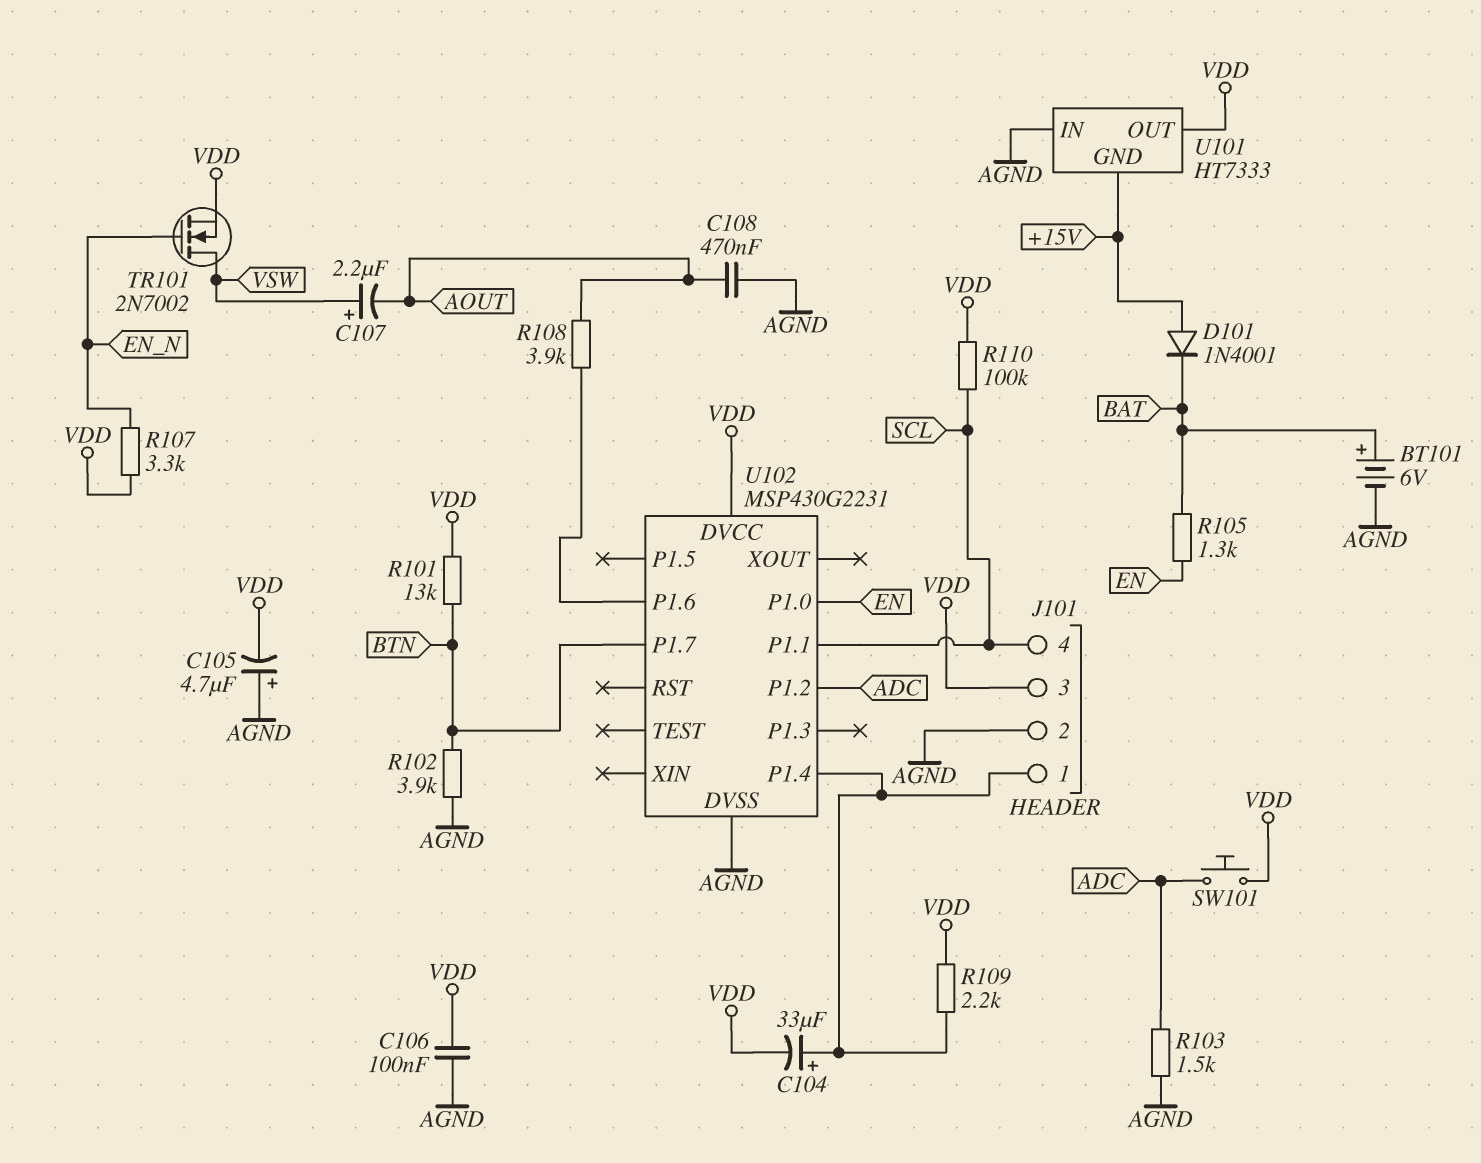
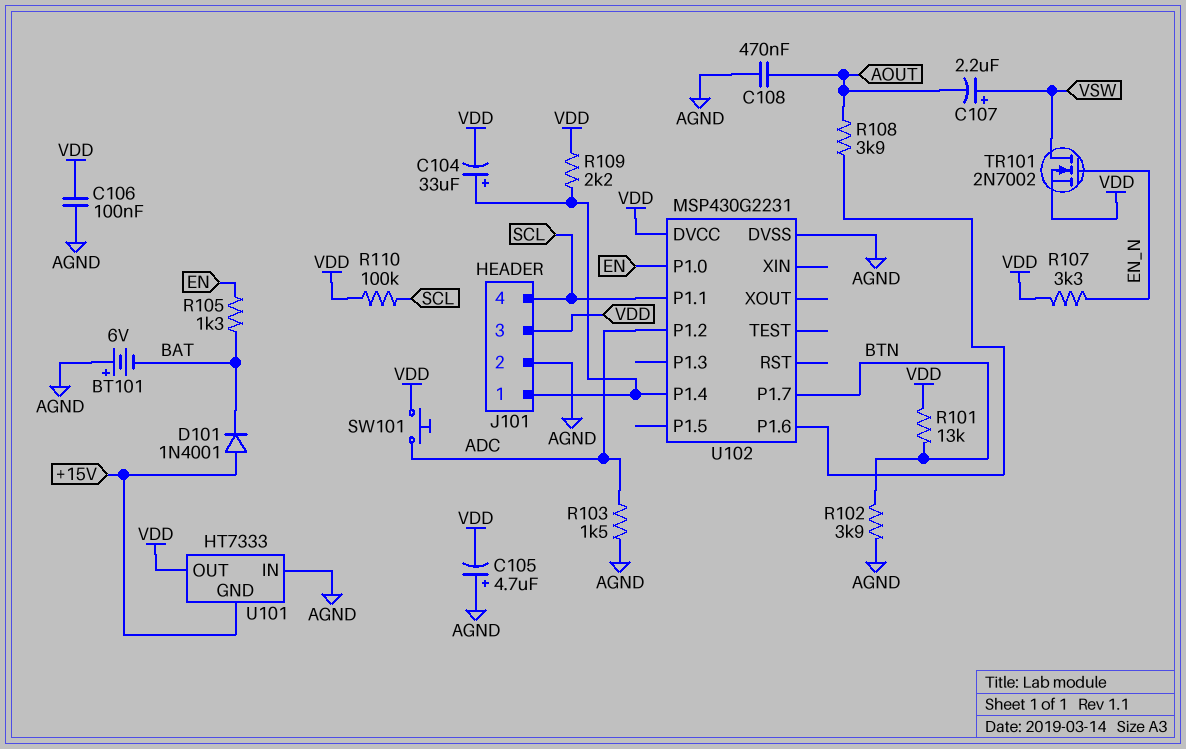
BT101: 6V (plus BAT, minus AGND) -> 6V (plus AGND, minus BAT)

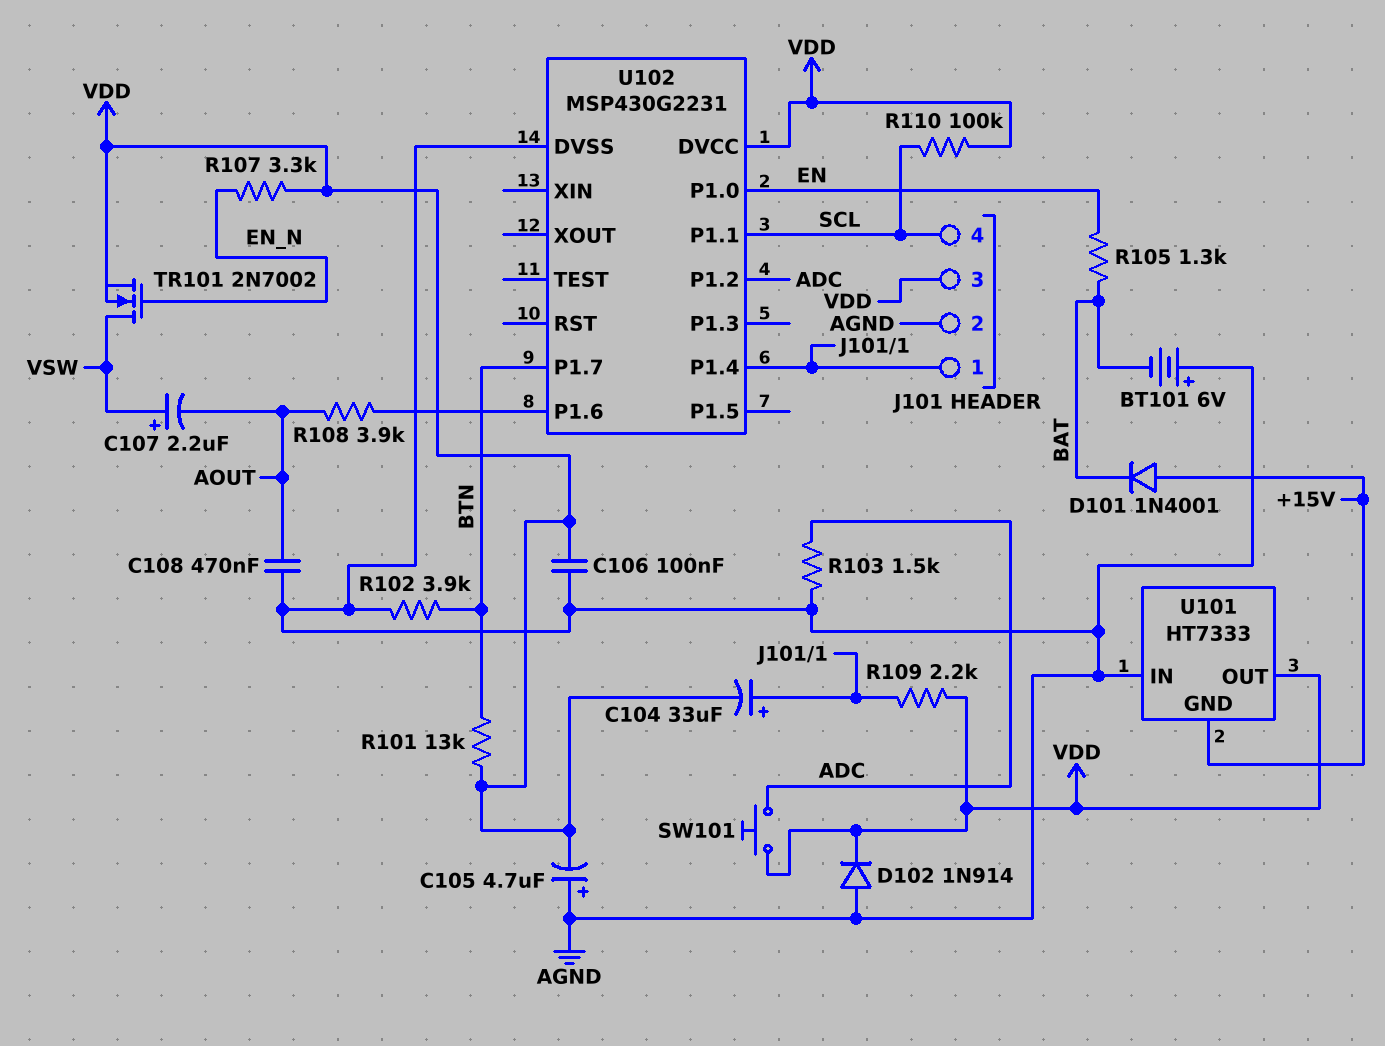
D102: none -> diode 1N914 (A AGND, K VDD)

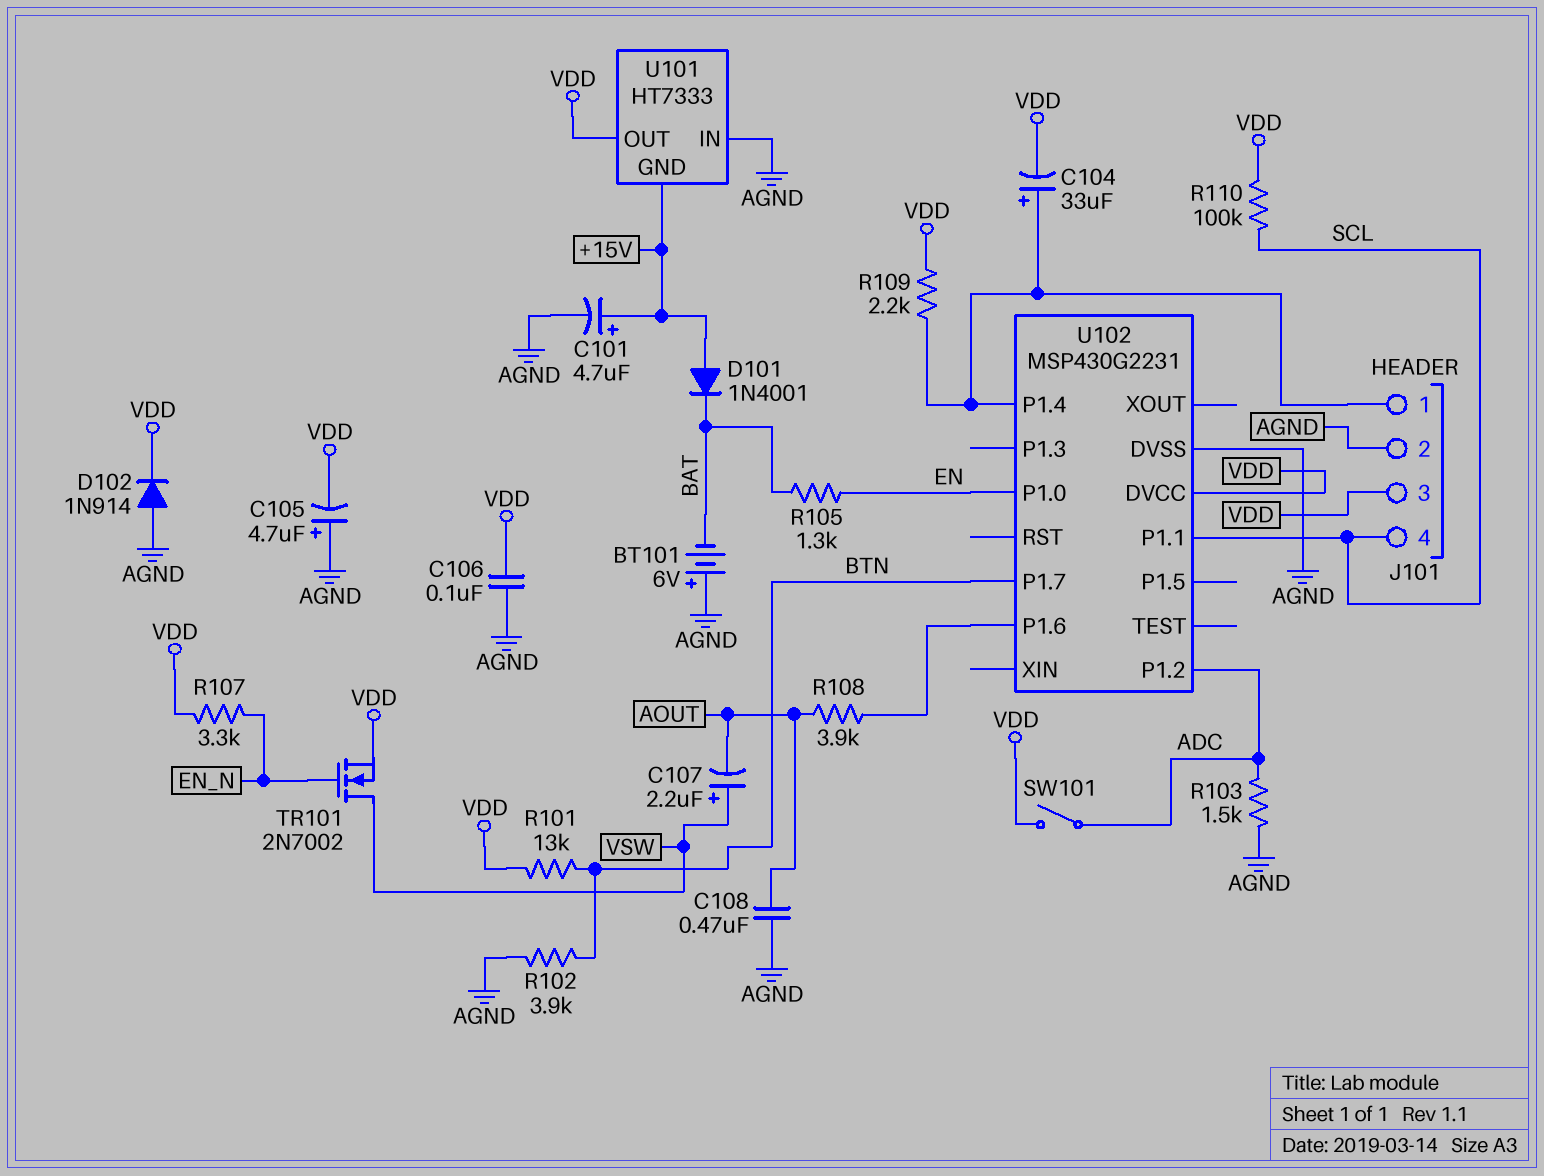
C101: none -> 4.7uF (plus +15V, minus AGND)
SW101: button (ADC, VDD) -> switch (ADC, VDD)

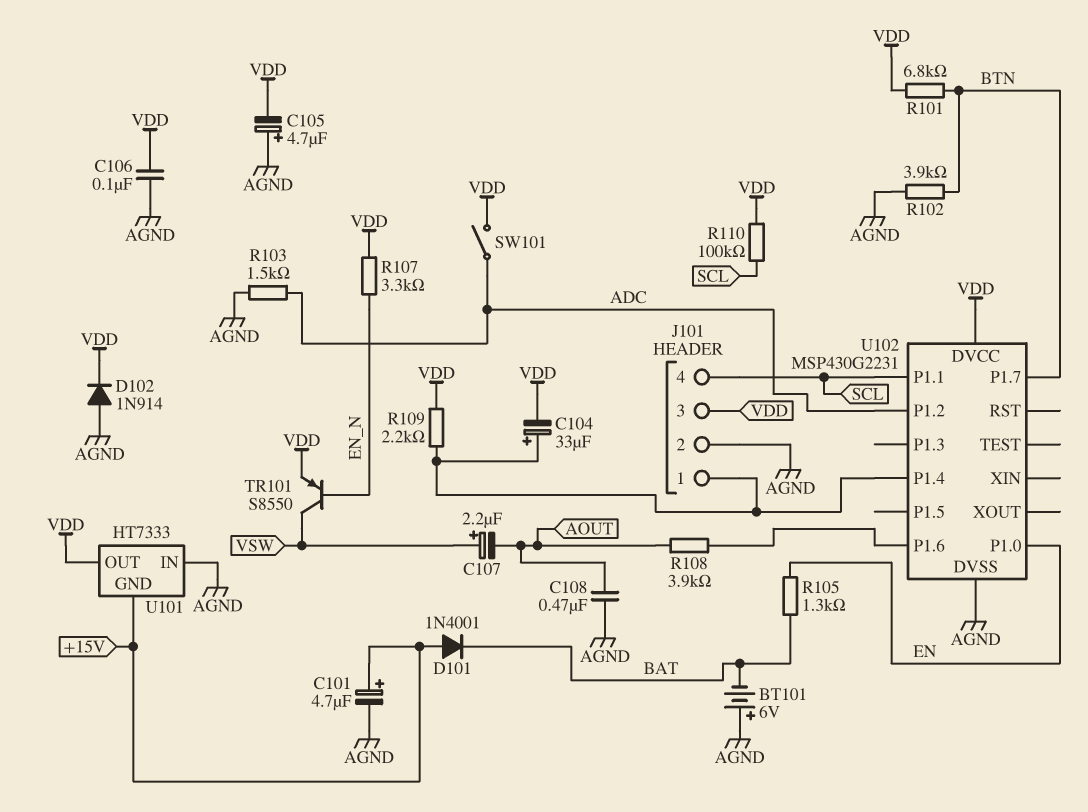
R101: 13k (BTN, VDD) -> 6.8k (BTN, VDD)
TR101: NMOS 2N7002 (G EN_N, D VSW, S VDD) -> PNP S8550 (B EN_N, C VSW, E VDD)

